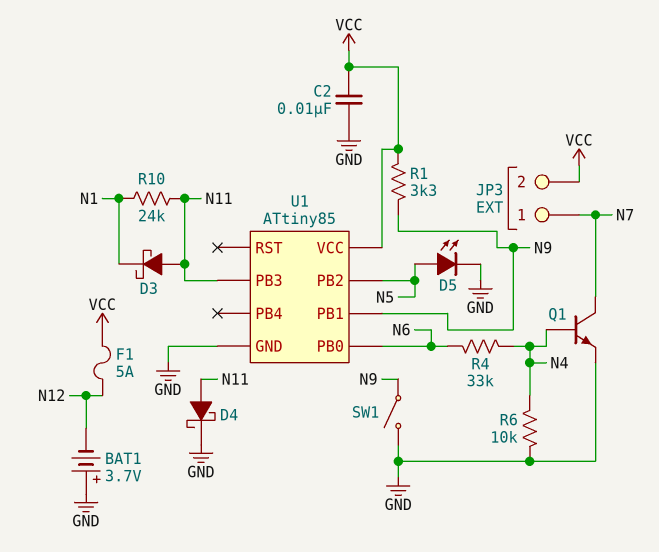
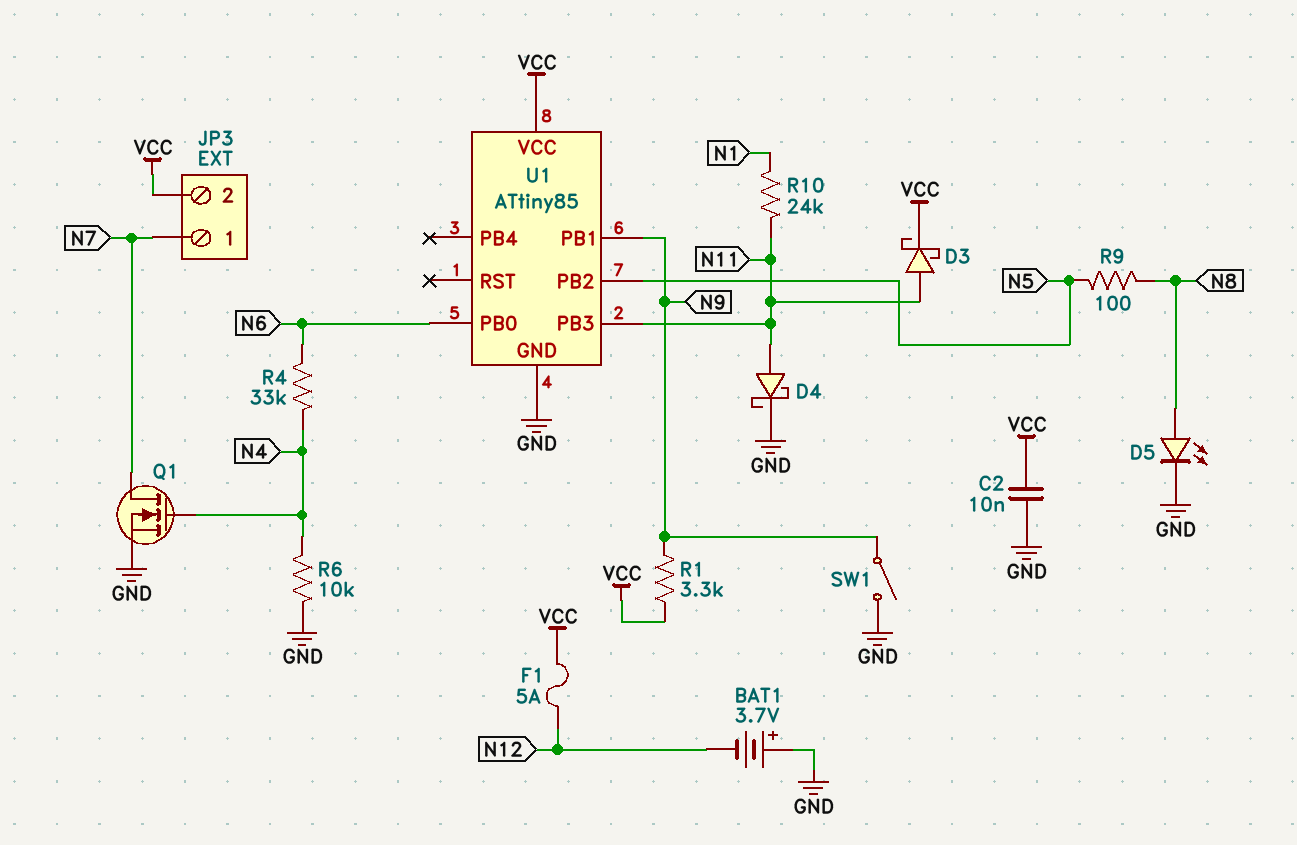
D3: schottky (A N11, K N1) -> schottky (A N11, K VCC)
D5: LED (A N5, K GND) -> LED (A N8, K GND)
Q1: NPN (B N4, C N7, E GND) -> NMOS (G N4, D N7, S GND)
R9: none -> 100 (N5, N8)

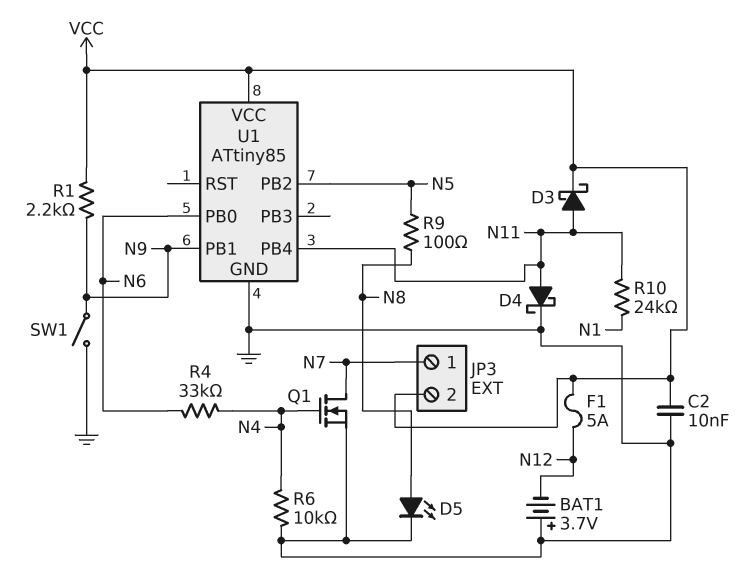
R1: 3.3k (N9, VCC) -> 2.2k (N9, VCC)
U1 pin PB3: N11 -> none
U1 pin PB4: none -> N11

